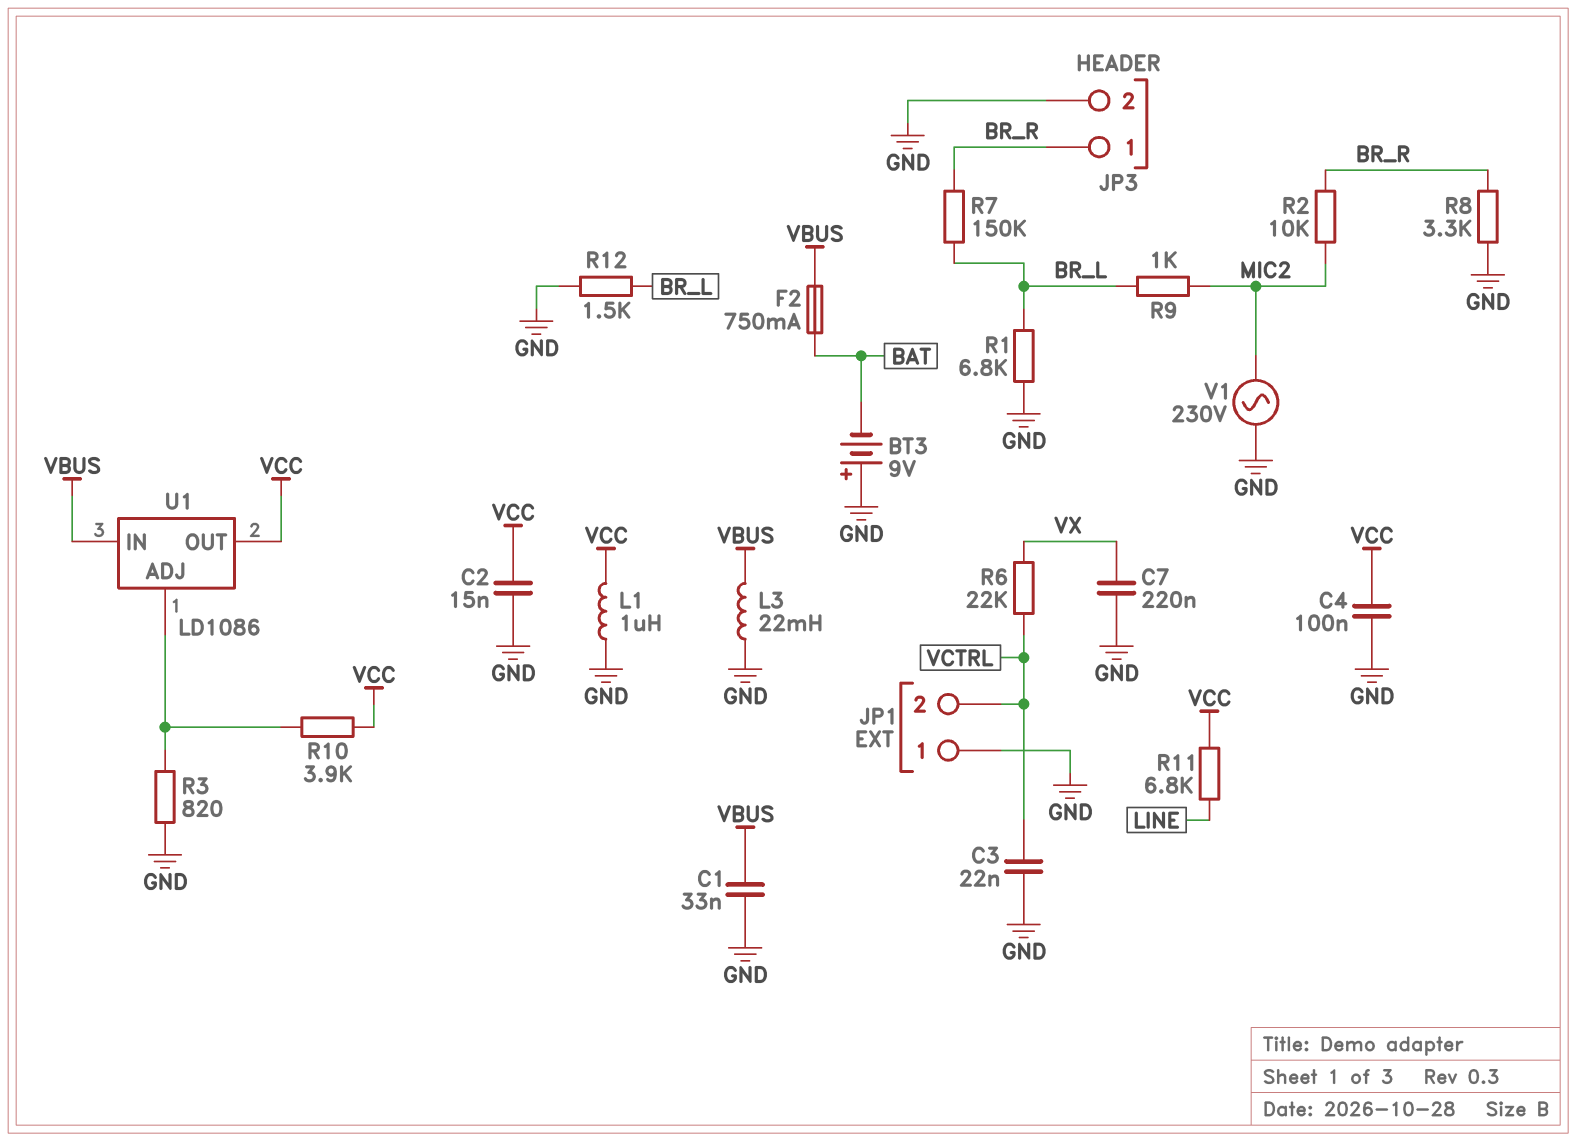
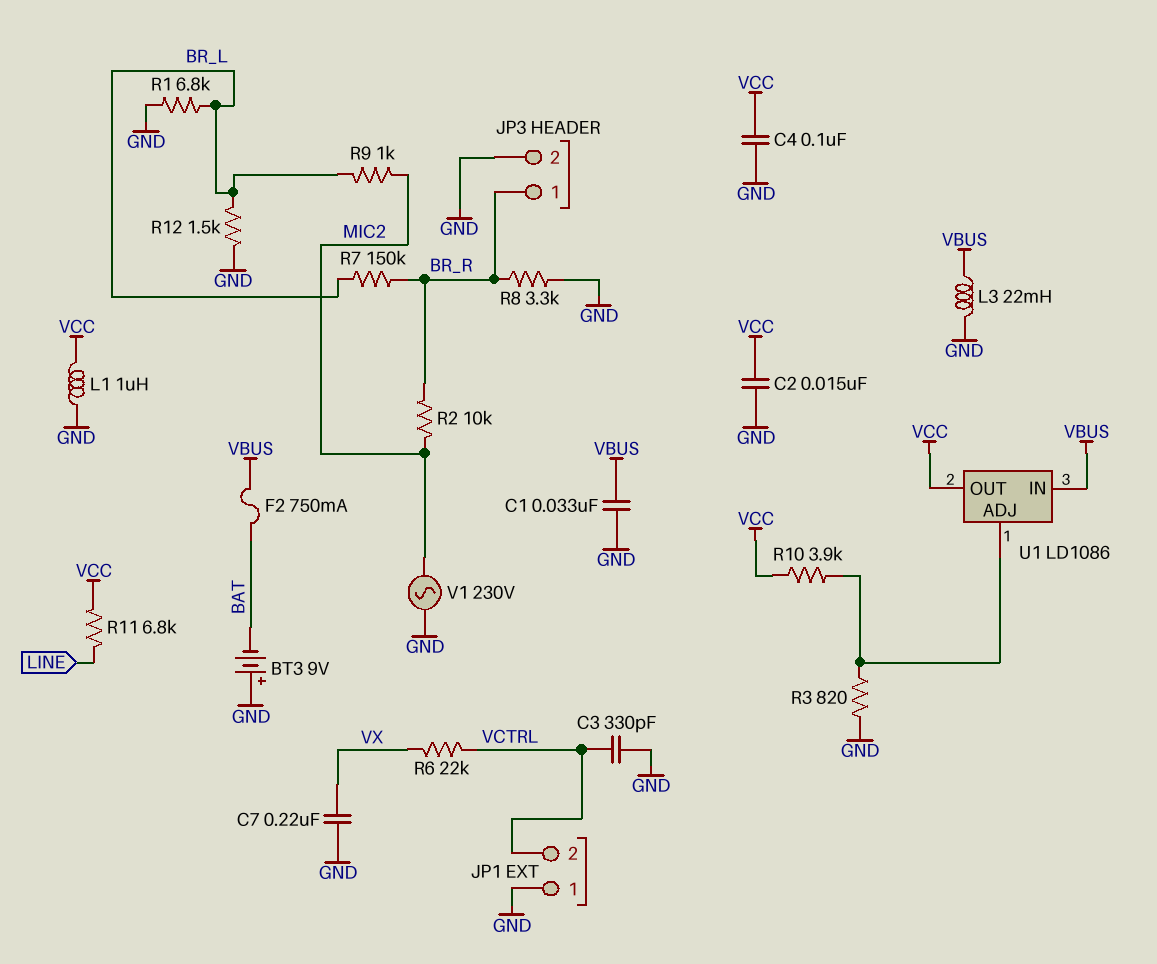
C3: 22nF (GND, VCTRL) -> 330pF (GND, VCTRL)

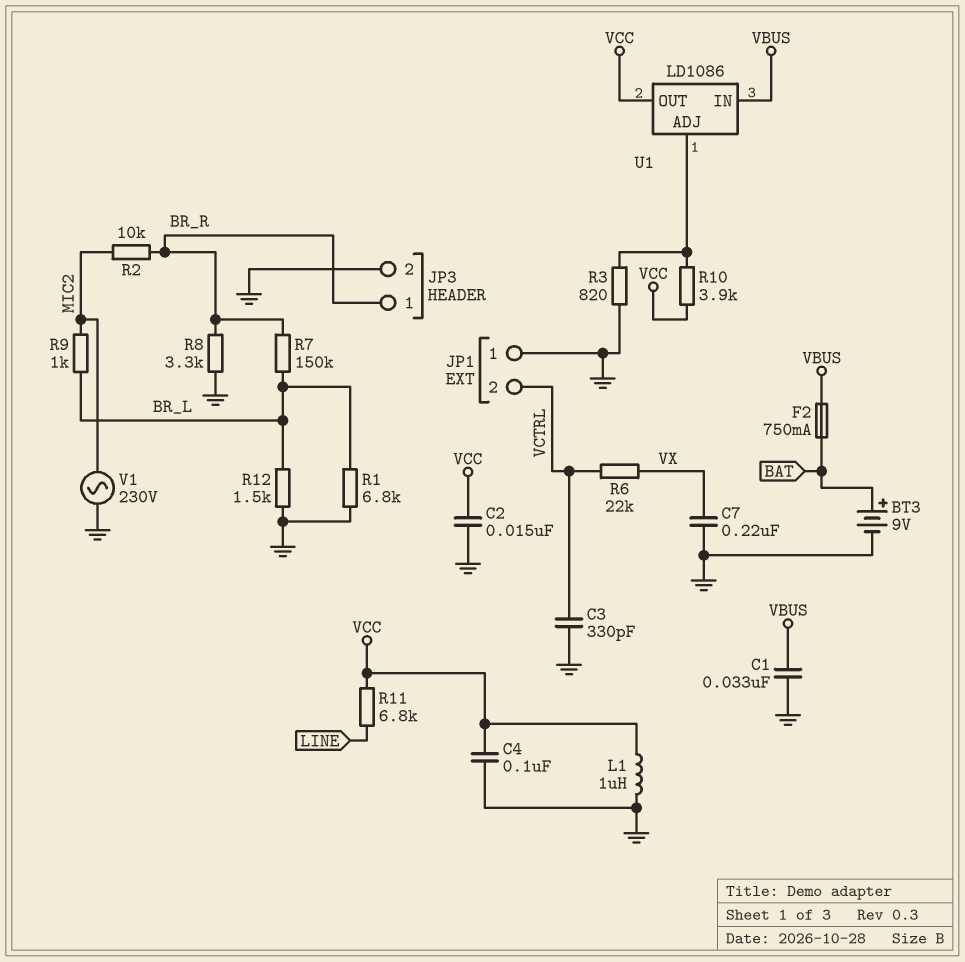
BT3: 9V (plus GND, minus BAT) -> 9V (plus BAT, minus GND)
L3: 22mH (GND, VBUS) -> none

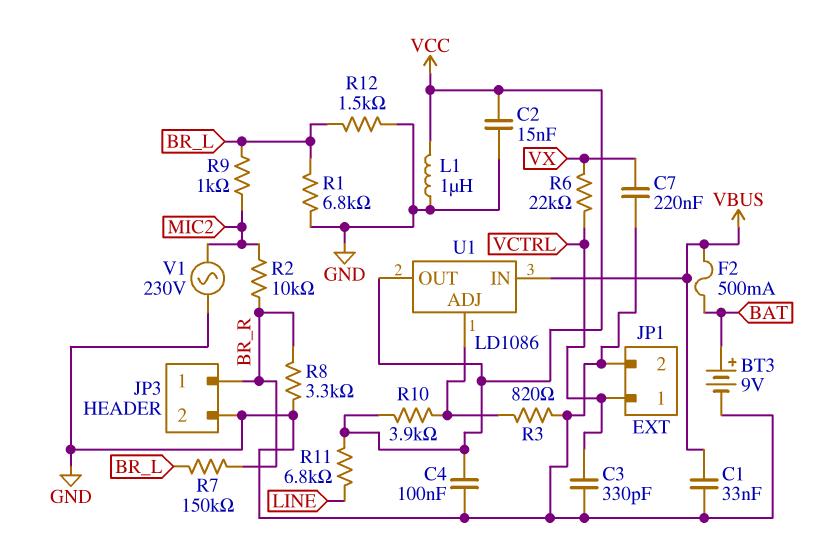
F2: 750mA (BAT, VBUS) -> 500mA (BAT, VBUS)
JP1 pin 1: GND -> VCTRL
JP1 pin 2: VCTRL -> GND

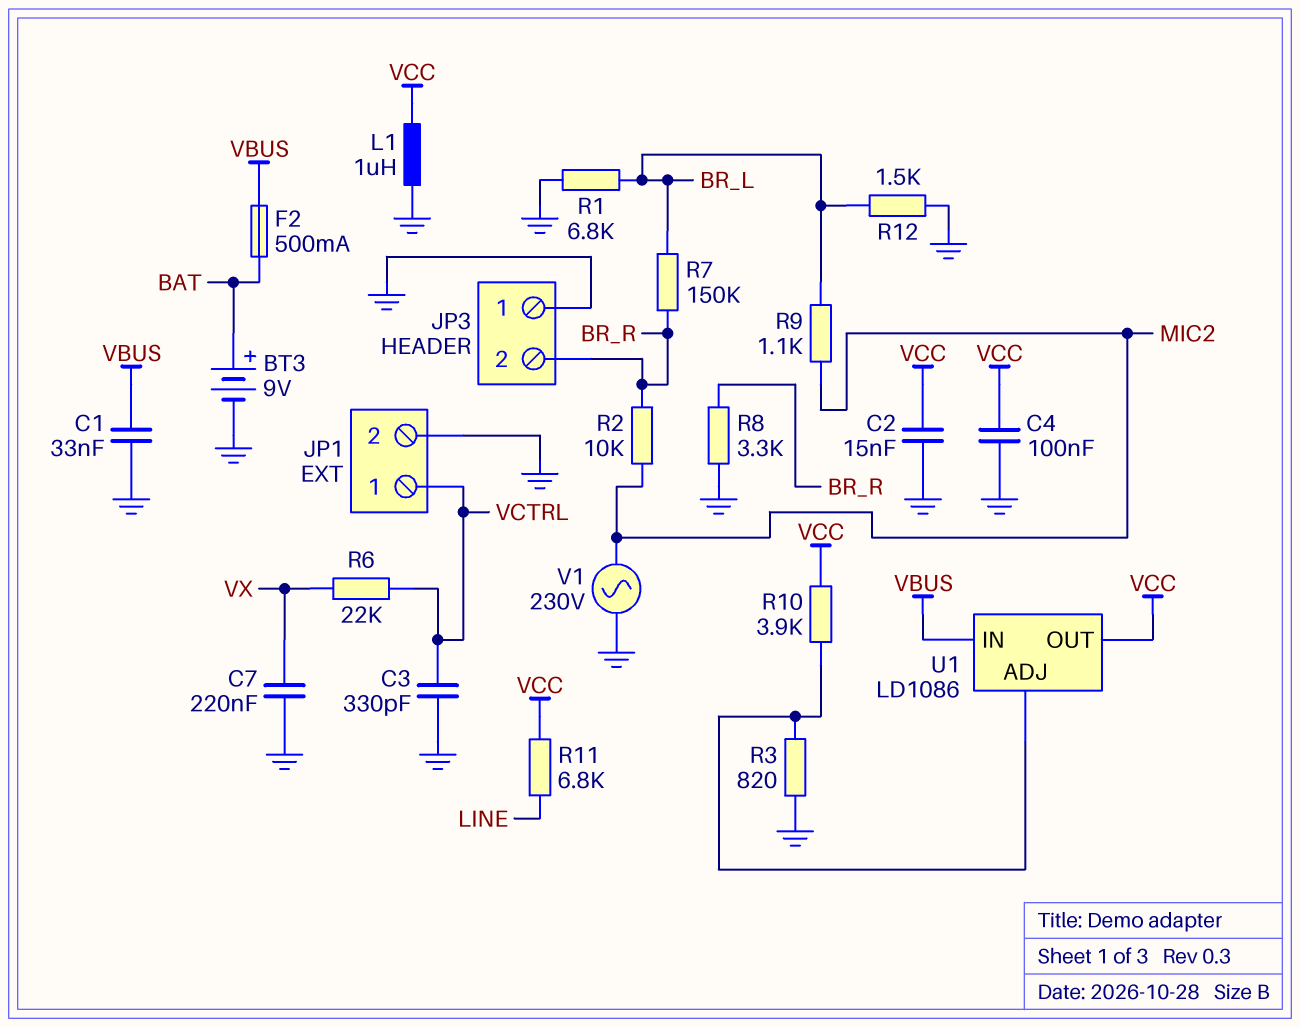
JP3 pin 1: BR_R -> GND
JP3 pin 2: GND -> BR_R
R9: 1k (BR_L, MIC2) -> 1.1k (BR_L, MIC2)

